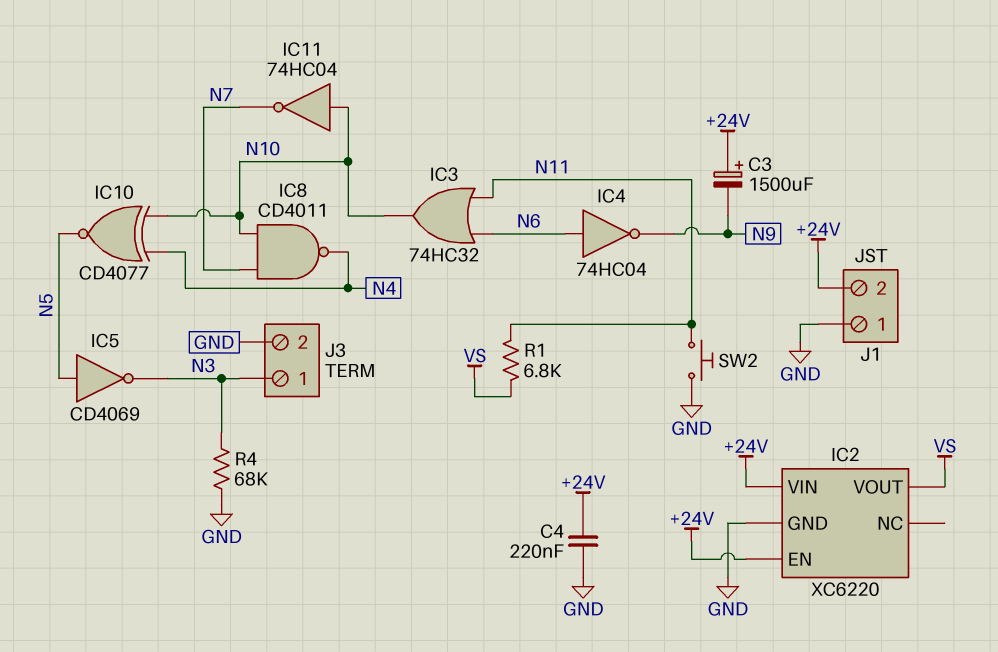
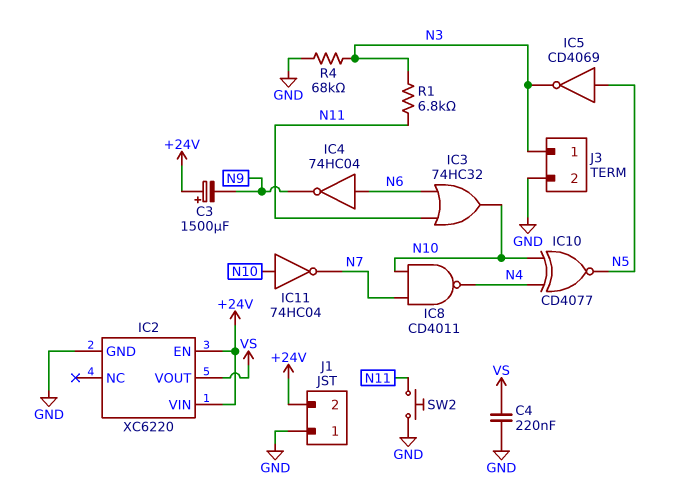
C4: 220nF (+24V, GND) -> 220nF (GND, VS)
R1: 6.8k (N11, VS) -> 6.8k (N3, N11)

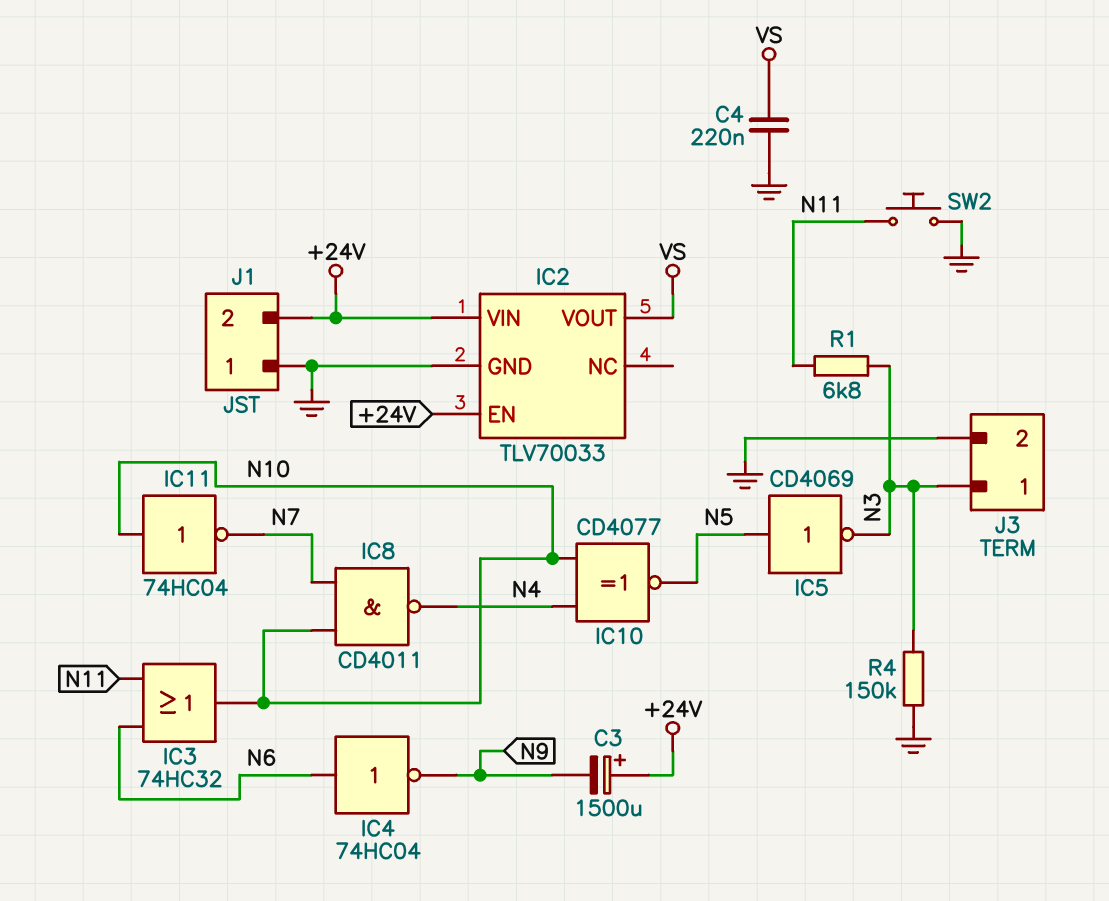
IC2: XC6220 -> TLV70033
R4: 68k (GND, N3) -> 150k (GND, N3)

